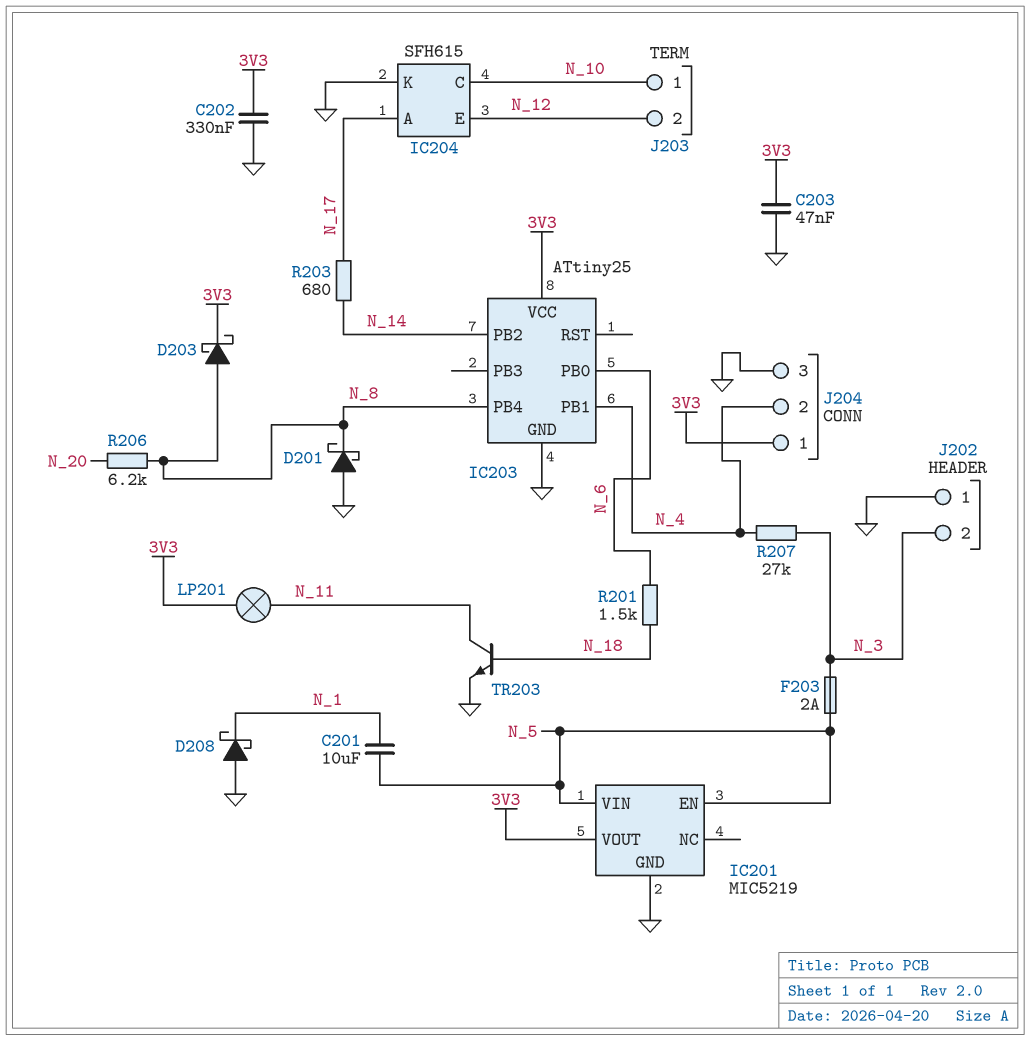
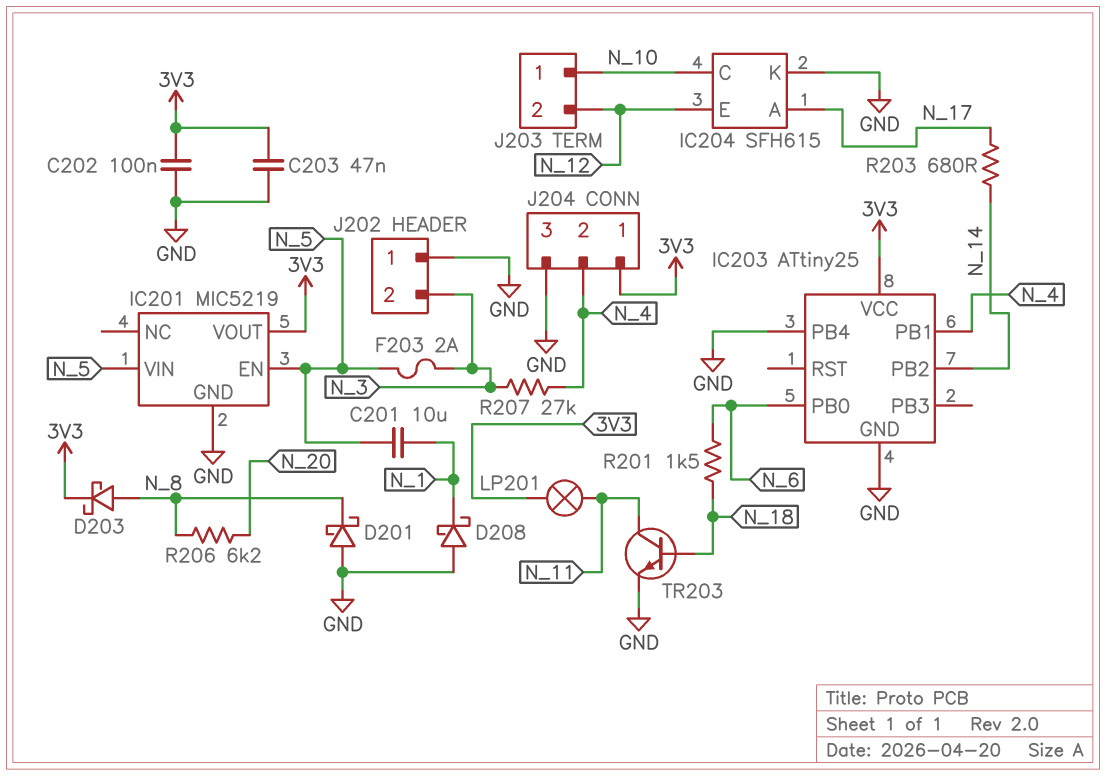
C202: 330nF (3V3, GND) -> 100nF (3V3, GND)
IC203 pin PB4: N_8 -> GND

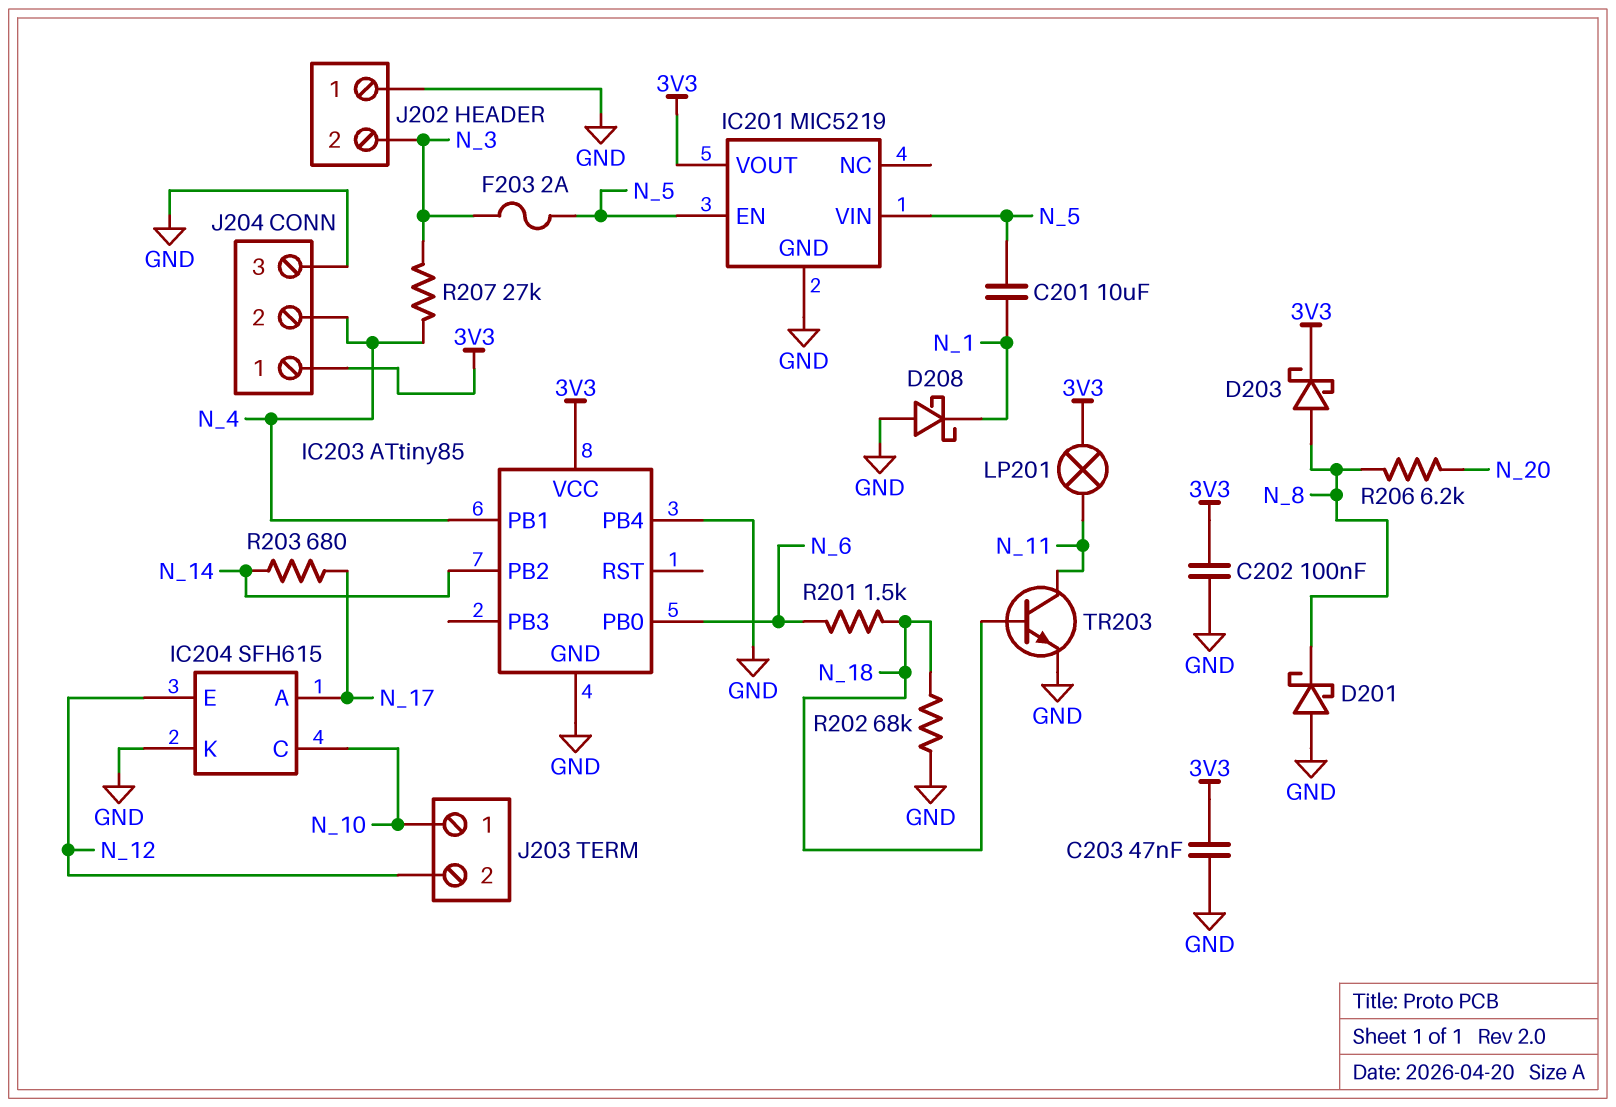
IC203: ATtiny25 -> ATtiny85
R202: none -> 68k (GND, N_18)

